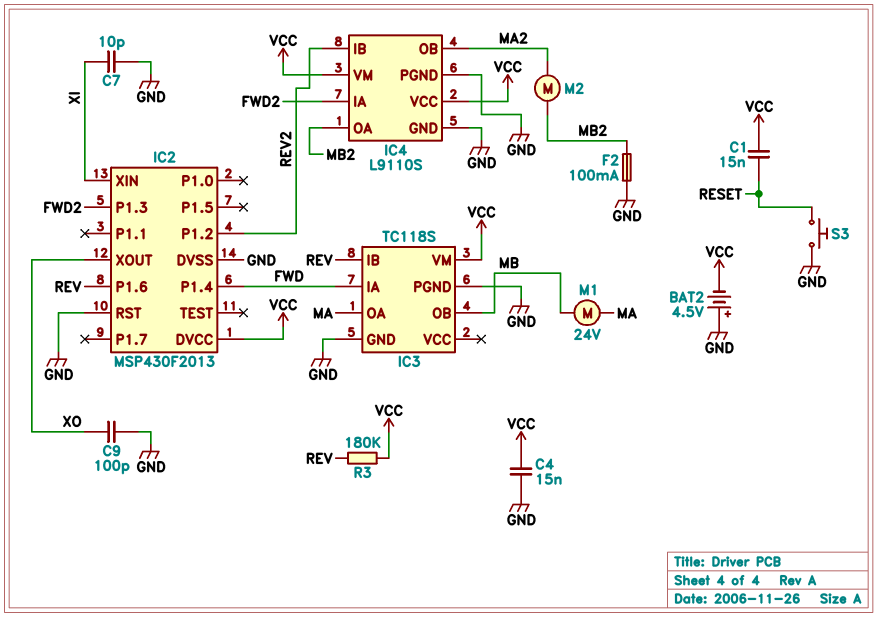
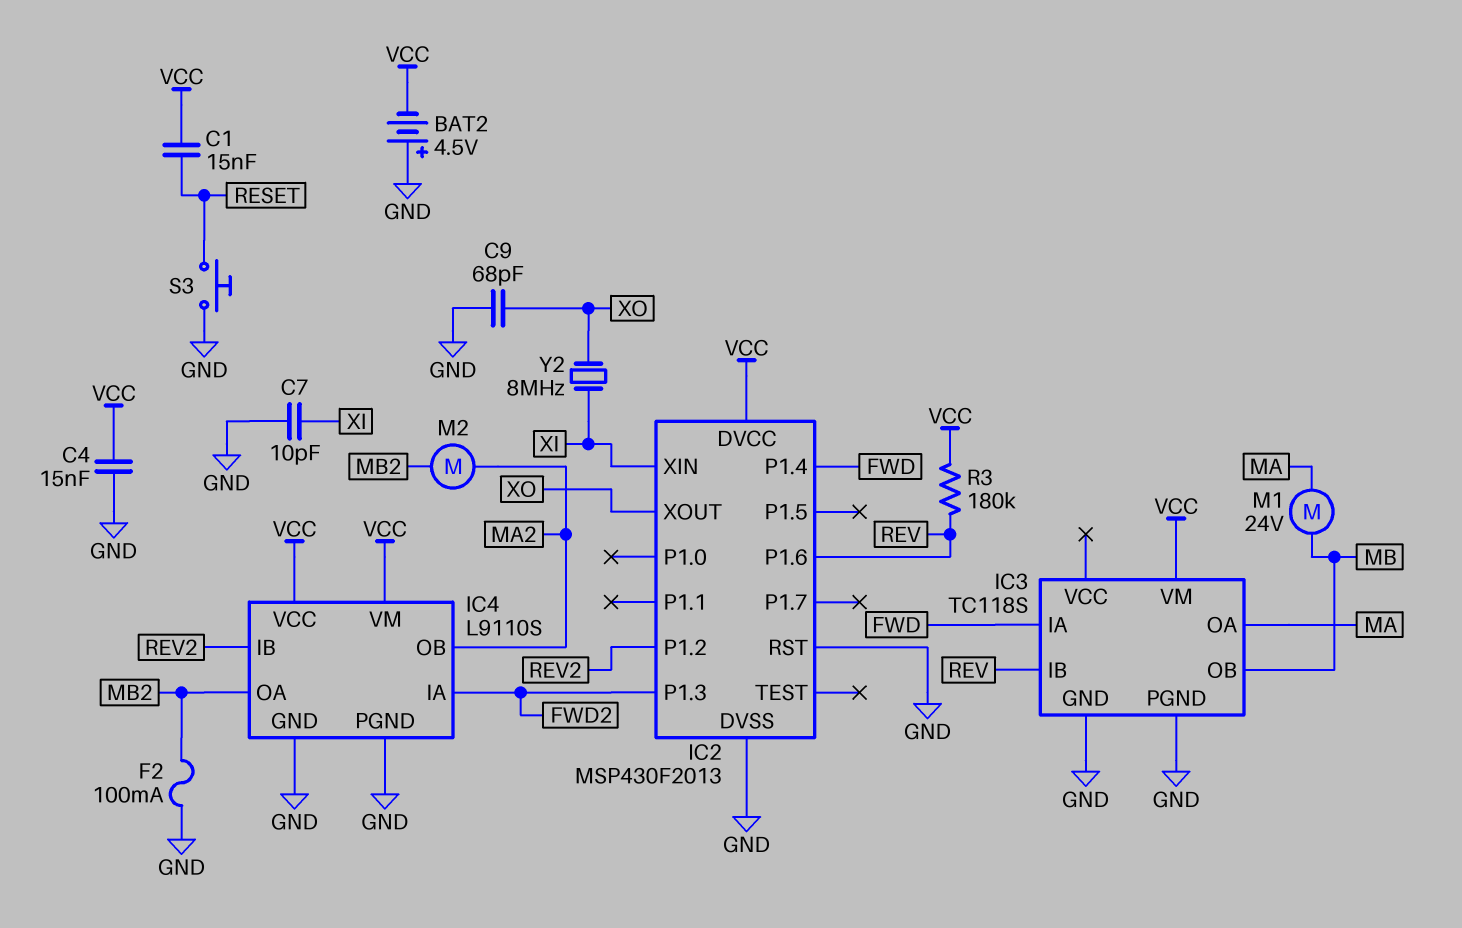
C9: 100pF (GND, XO) -> 68pF (GND, XO)
Y2: none -> 8MHz (XI, XO)

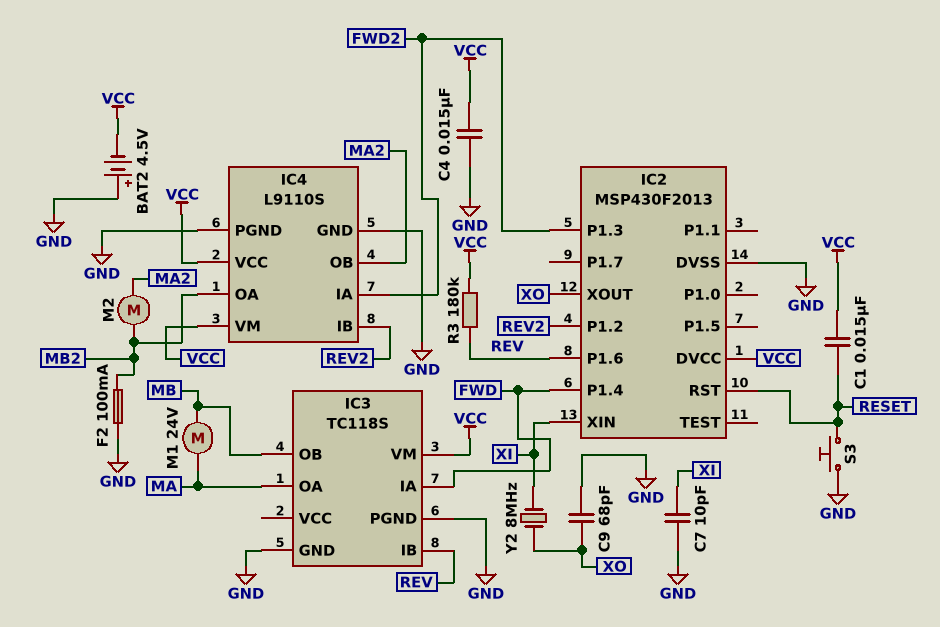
IC2 pin RST: GND -> RESET

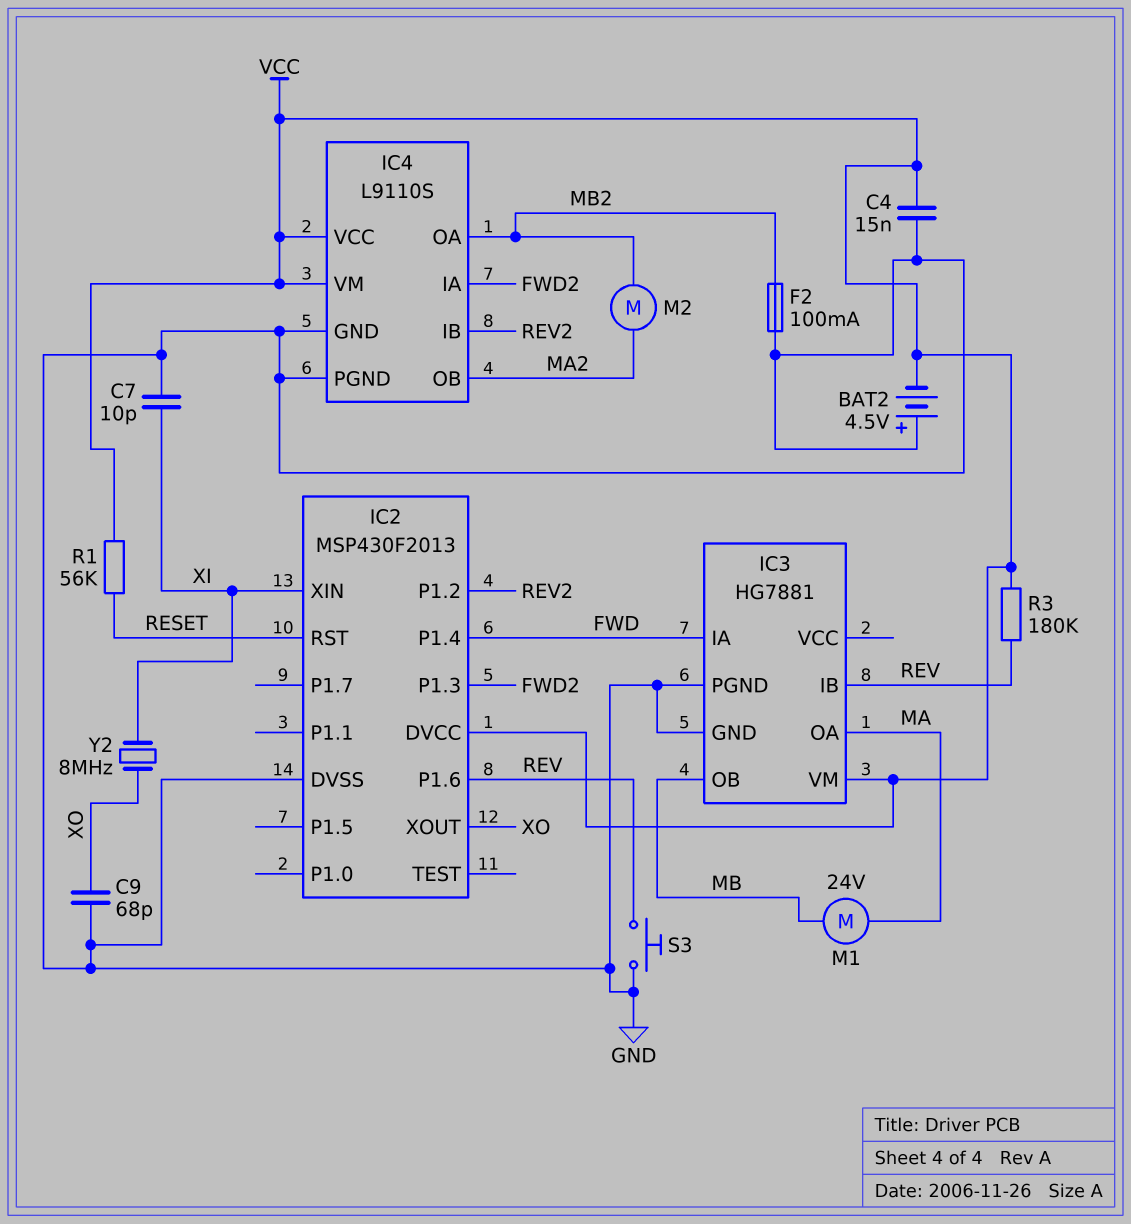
C1: 15nF (RESET, VCC) -> none
IC3: TC118S -> HG7881
R1: none -> 56k (RESET, VCC)
S3: button (GND, RESET) -> button (GND, REV)

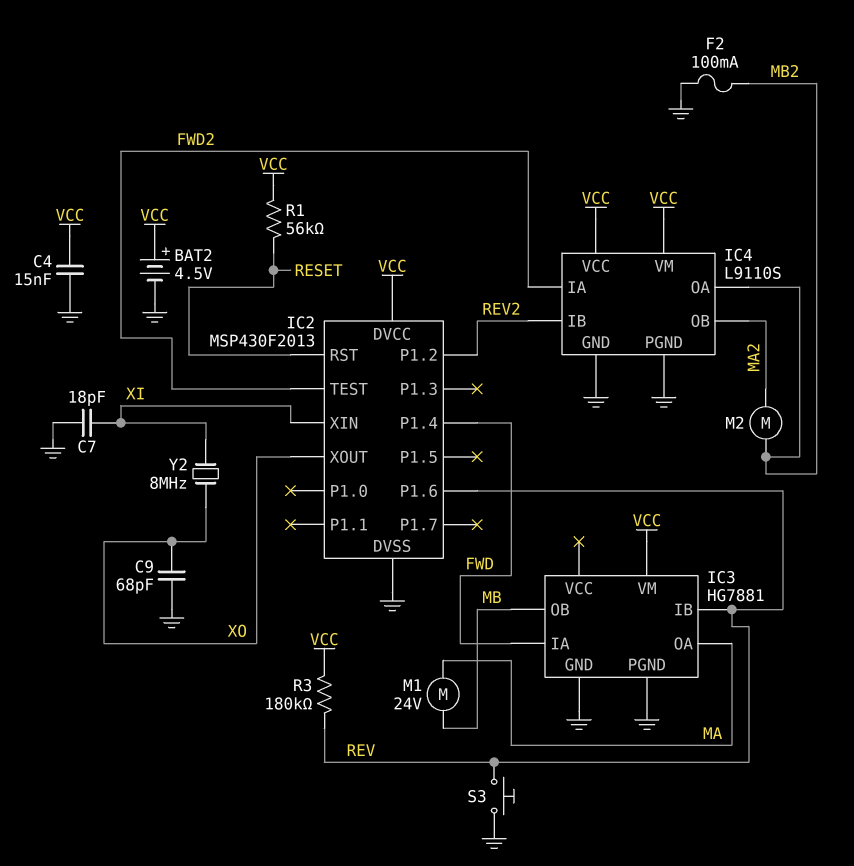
BAT2: 4.5V (plus GND, minus VCC) -> 4.5V (plus VCC, minus GND)
C7: 10pF (GND, XI) -> 18pF (GND, XI)
IC2 pin P1.3: FWD2 -> none
IC2 pin TEST: none -> FWD2

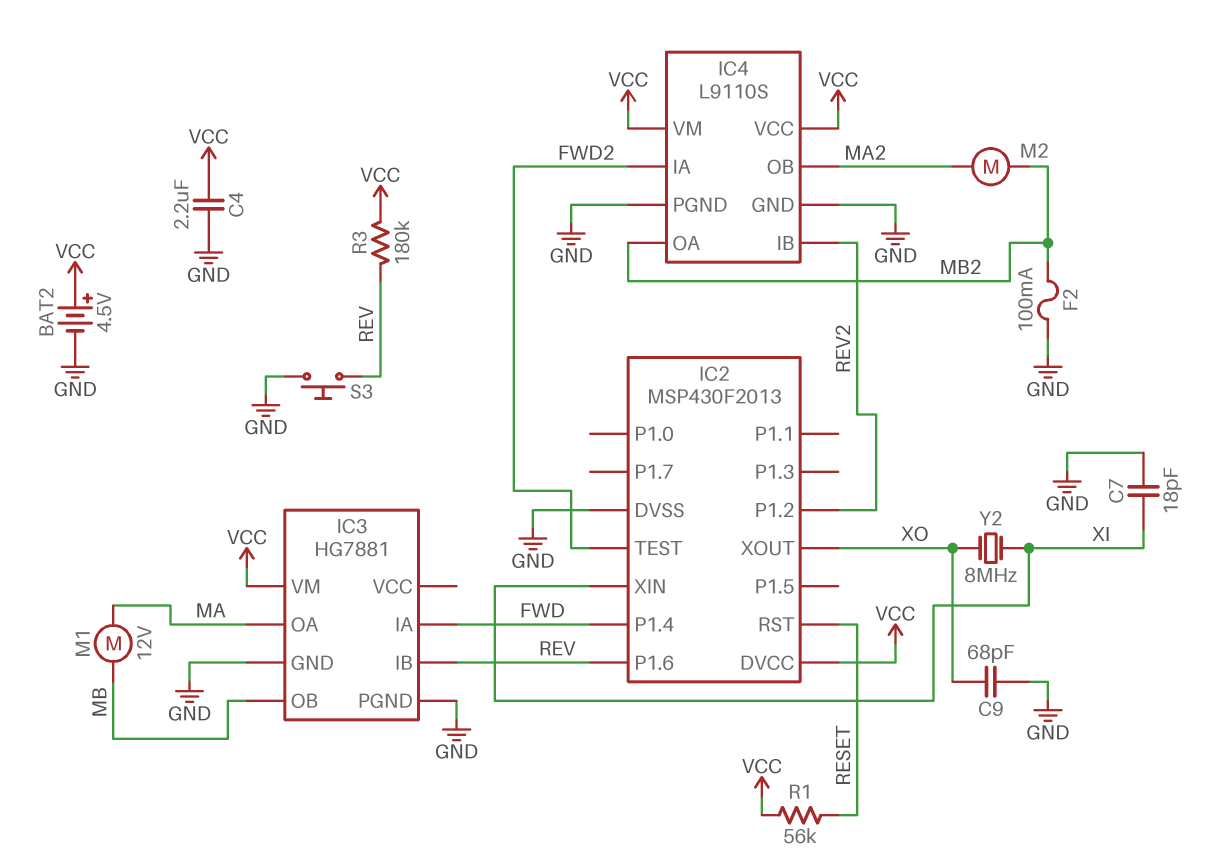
C4: 15nF (GND, VCC) -> 2.2uF (GND, VCC)
M1: motor 24V (MA, MB) -> motor 12V (MA, MB)

